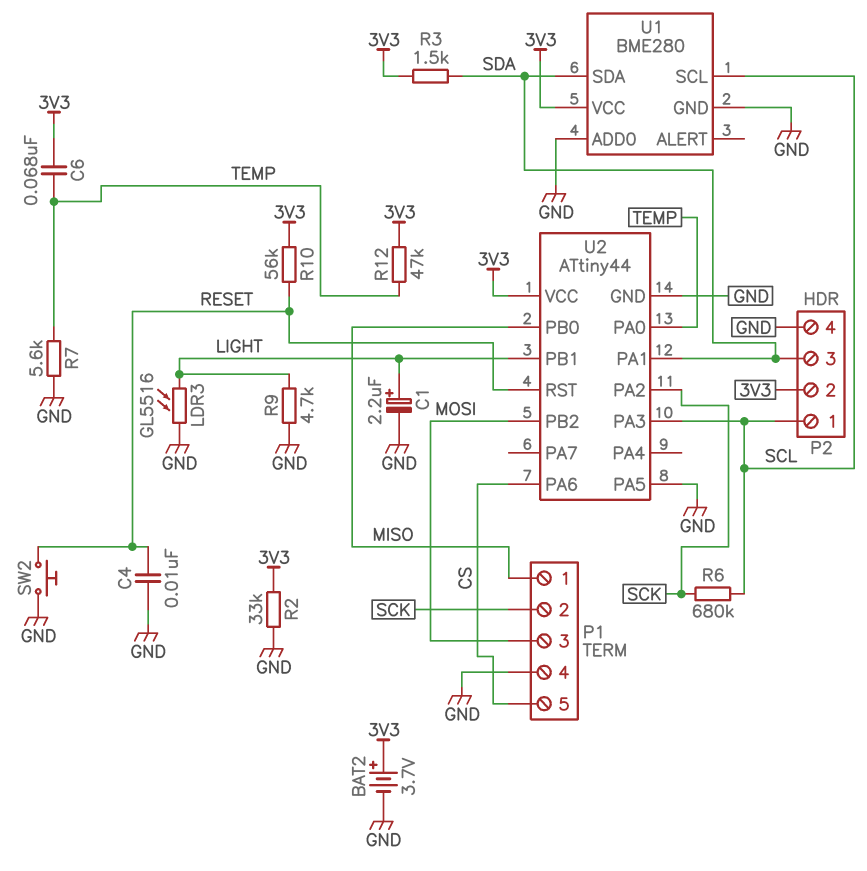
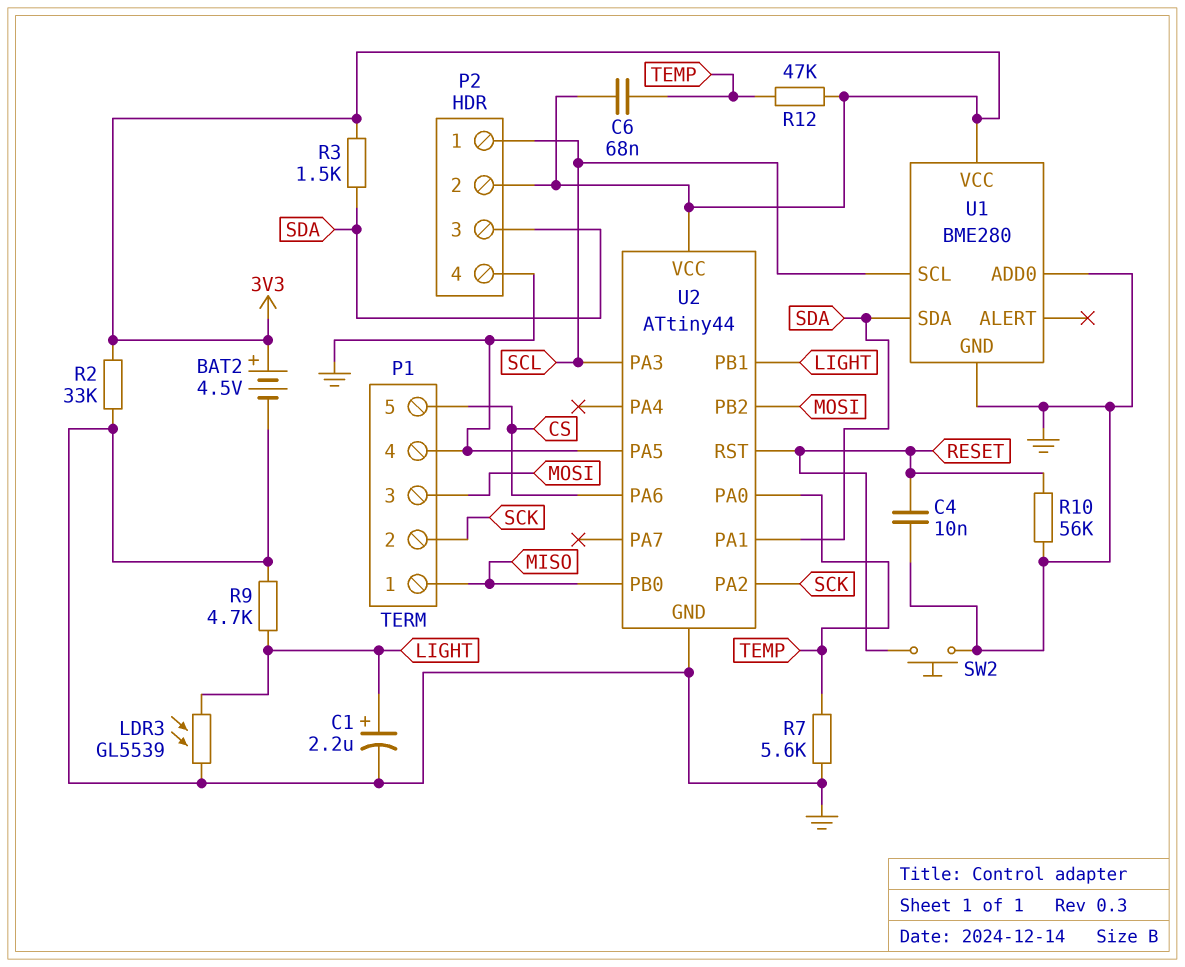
BAT2: 3.7V (plus 3V3, minus GND) -> 4.5V (plus 3V3, minus GND)
LDR3: GL5516 (GND, LIGHT) -> GL5539 (GND, LIGHT)
R6: 680k (SCK, SCL) -> none
R10: 56k (3V3, RESET) -> 56k (GND, RESET)

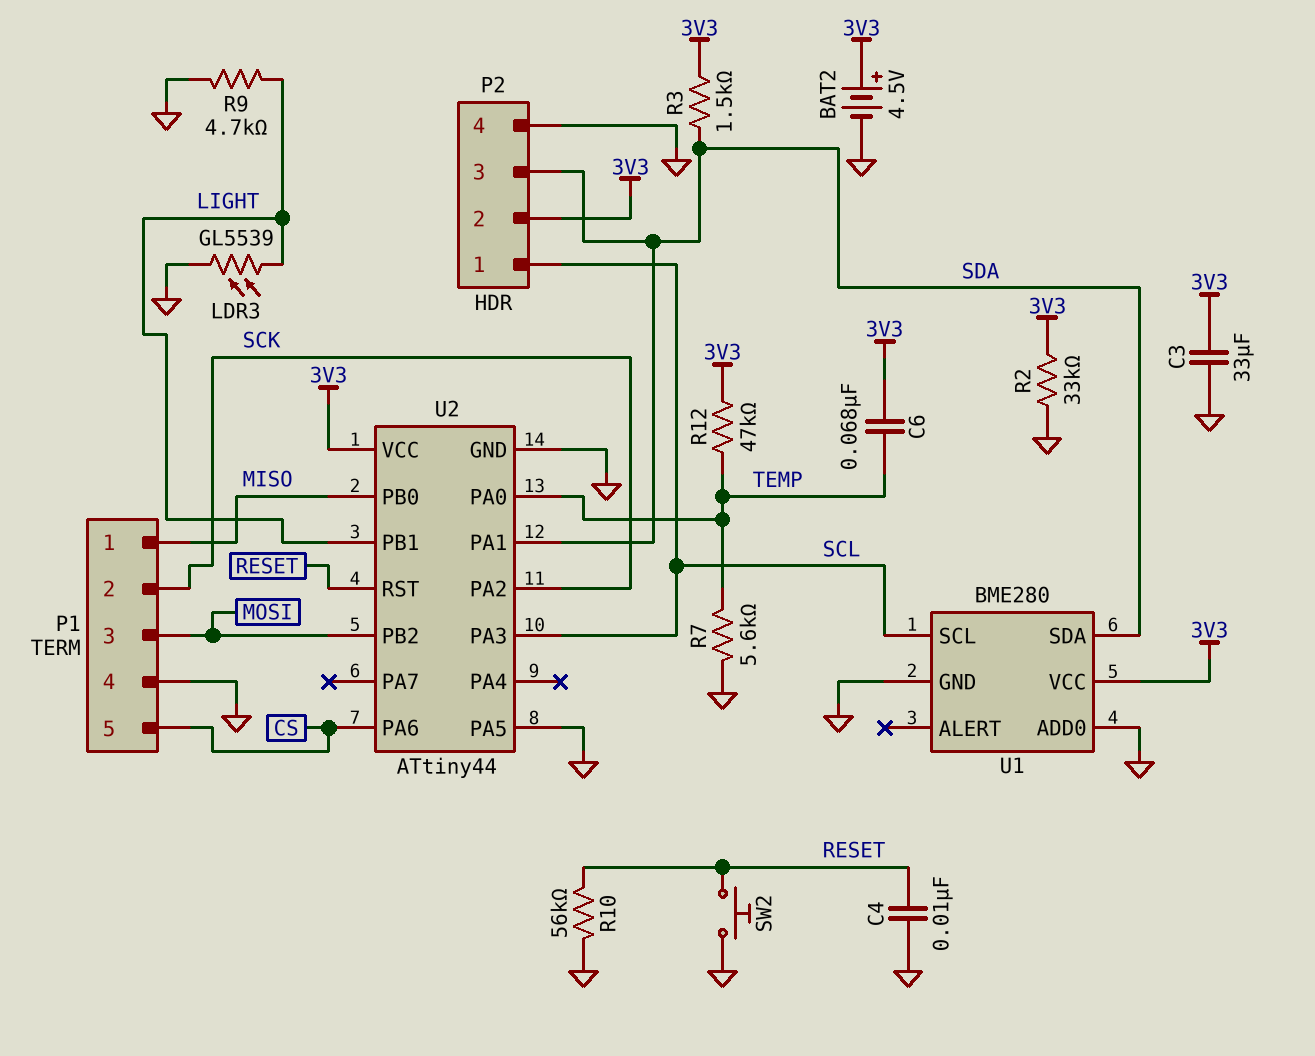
C1: 2.2uF (plus LIGHT, minus GND) -> none
C3: none -> 33uF (3V3, GND)

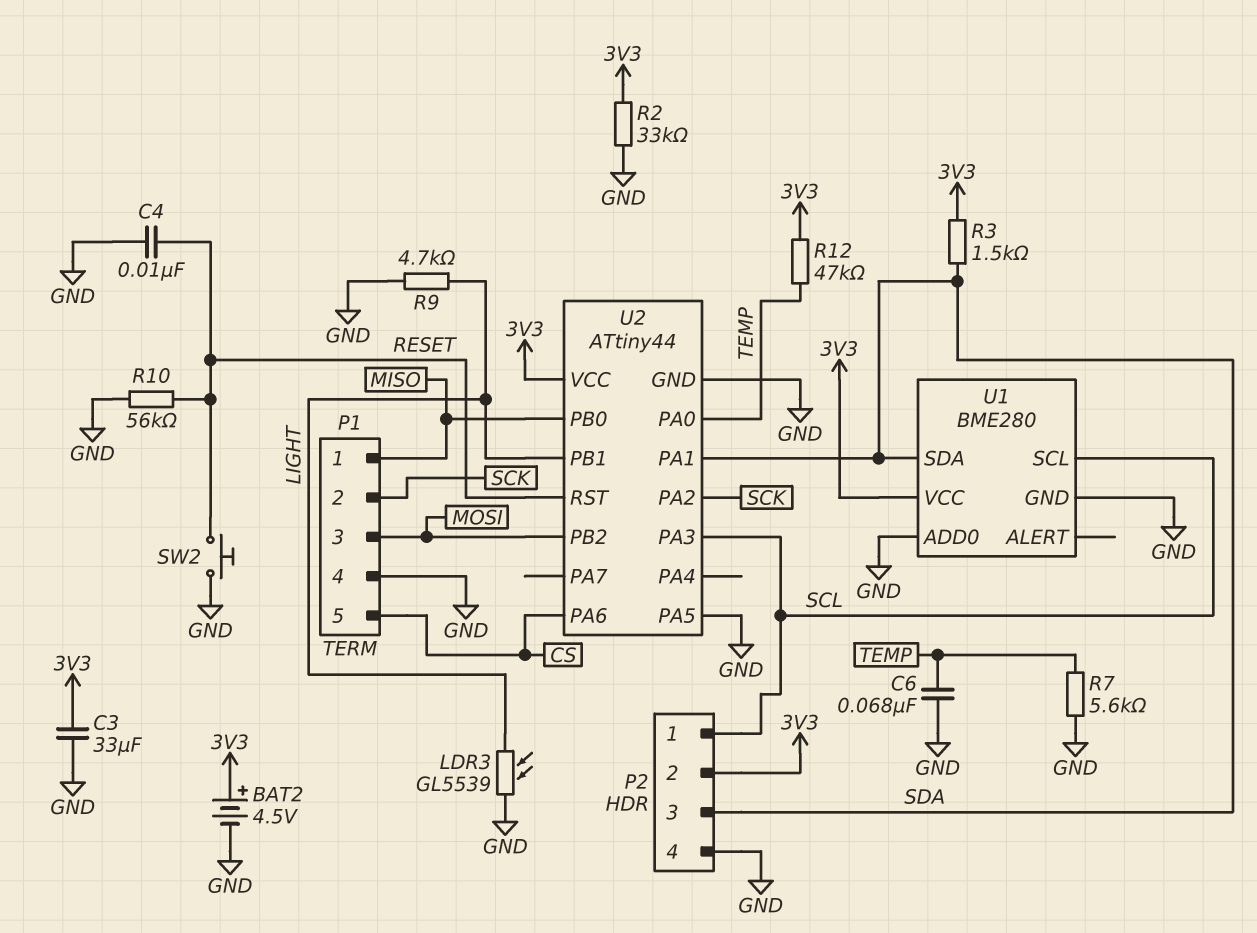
C6: 68nF (3V3, TEMP) -> 68nF (GND, TEMP)

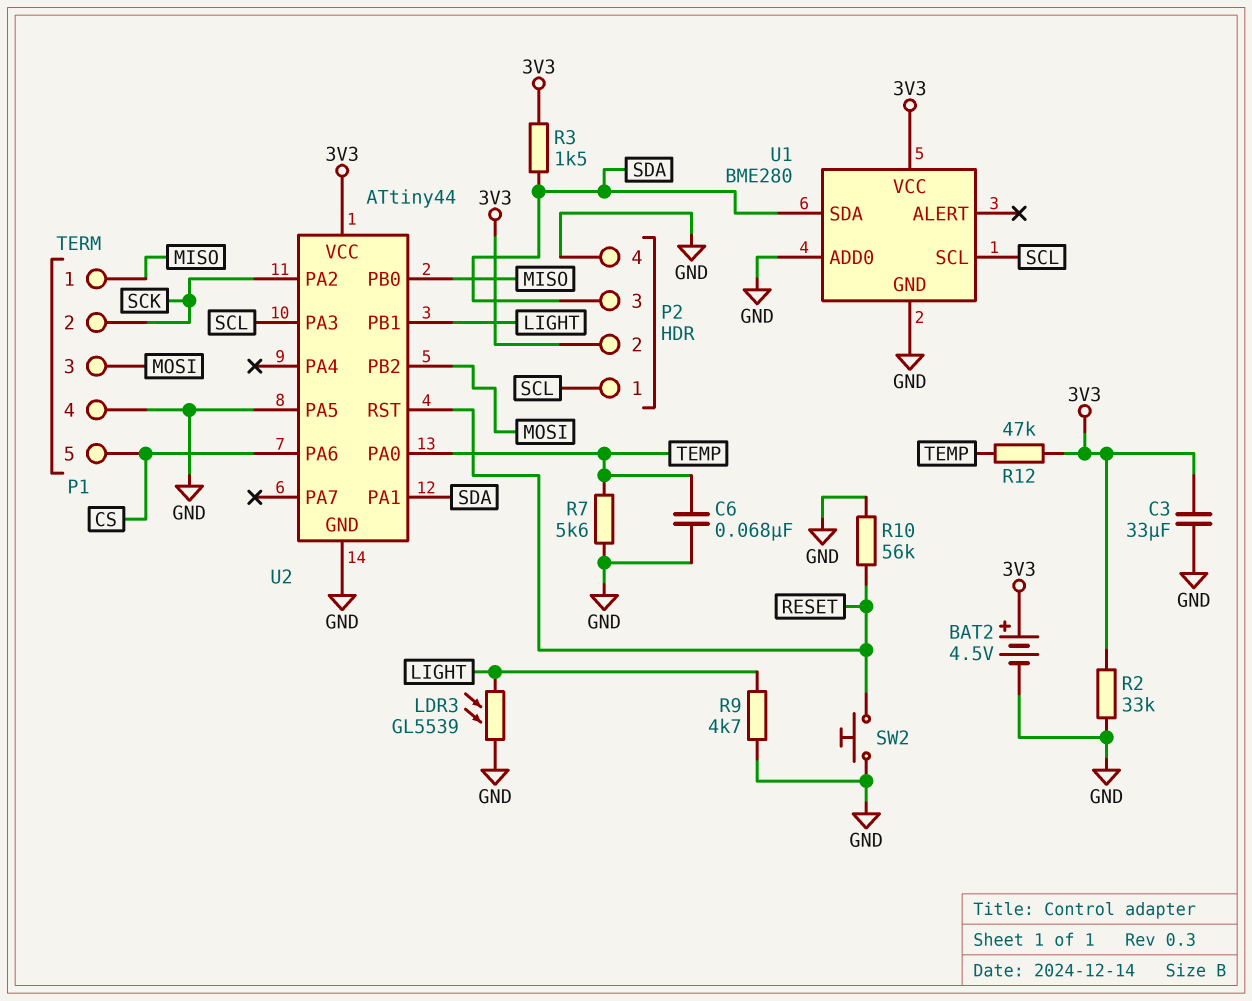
C4: 10nF (GND, RESET) -> none

